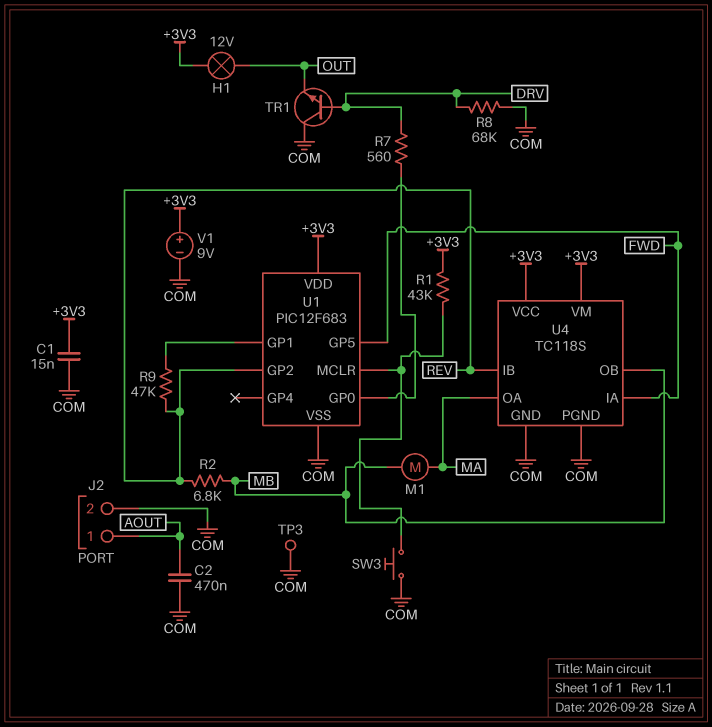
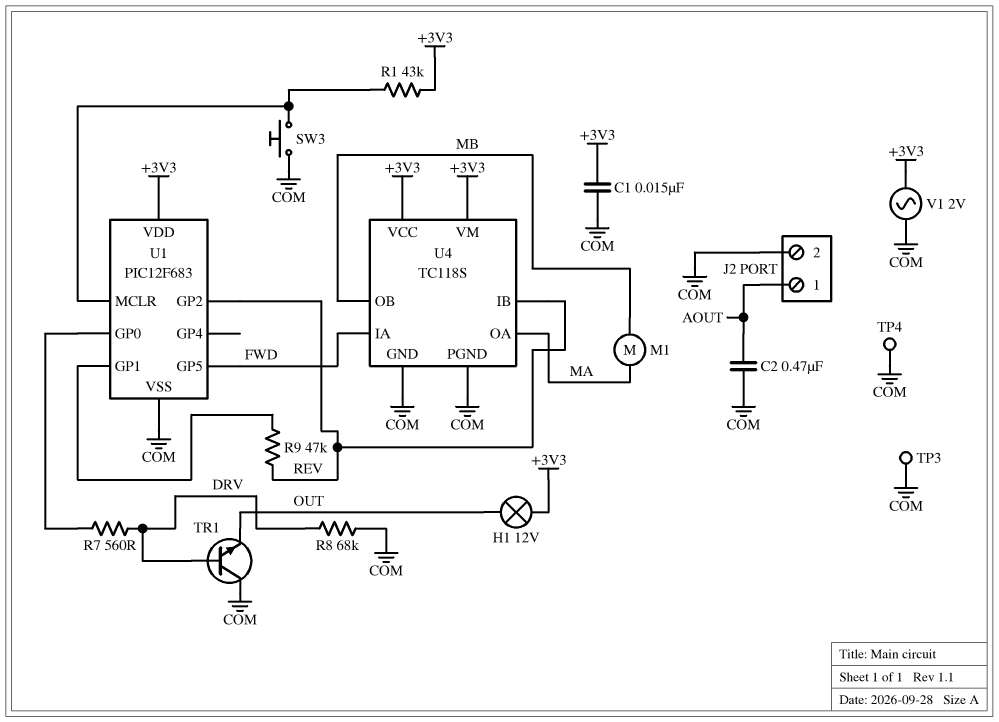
R2: 6.8k (MB, REV) -> none
TP4: none -> test point (COM)
V1: 9V (plus +3V3, minus COM) -> AC 2V (+3V3, COM)

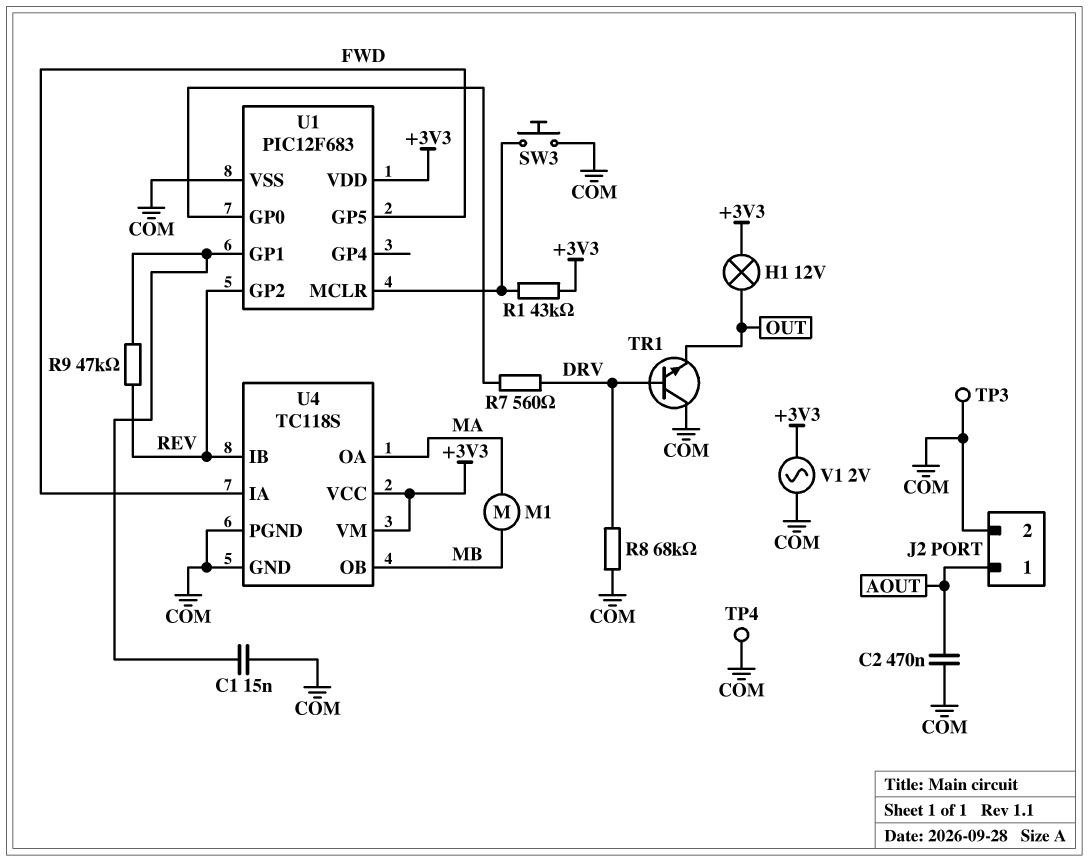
C1: 15nF (+3V3, COM) -> 15nF (COM, U1/GP1)

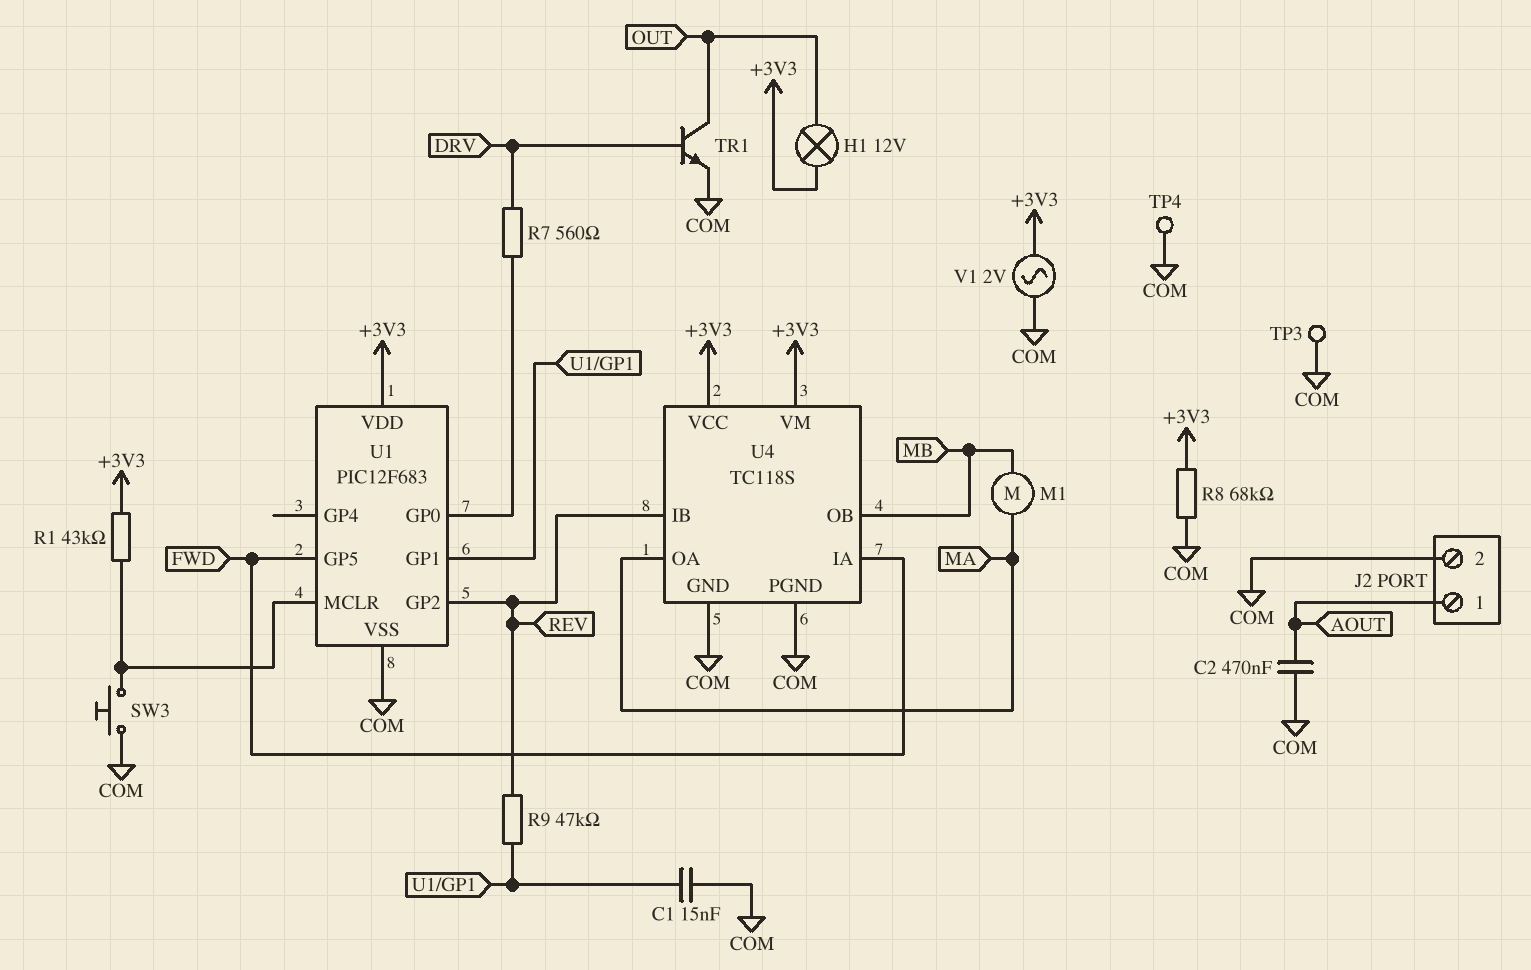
R8: 68k (COM, DRV) -> 68k (+3V3, COM)
TR1: NPN (B DRV, C COM, E OUT) -> NPN (B DRV, C OUT, E COM)

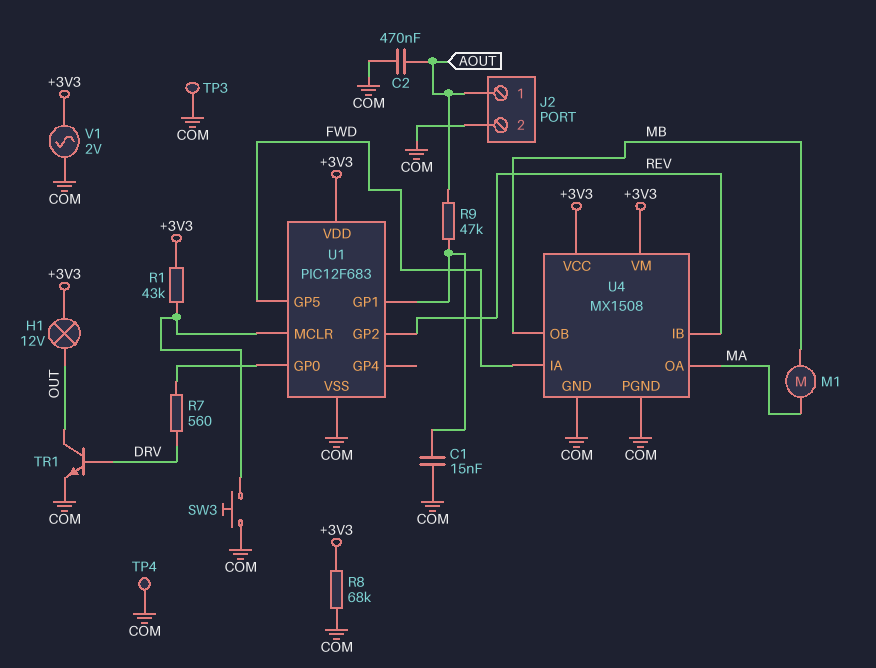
R9: 47k (REV, U1/GP1) -> 47k (AOUT, U1/GP1)
U4: TC118S -> MX1508

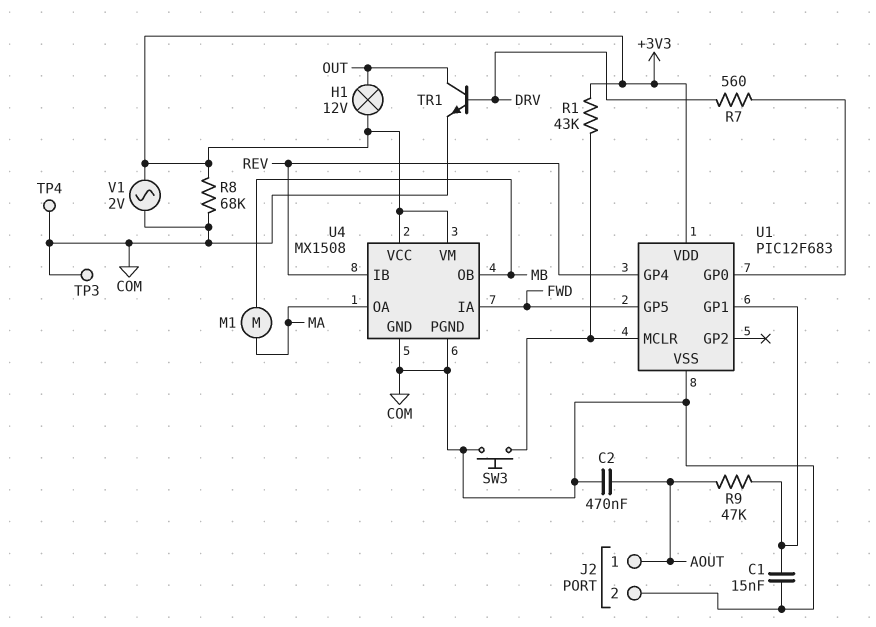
U1 pin GP2: REV -> none
U1 pin GP4: none -> REV

